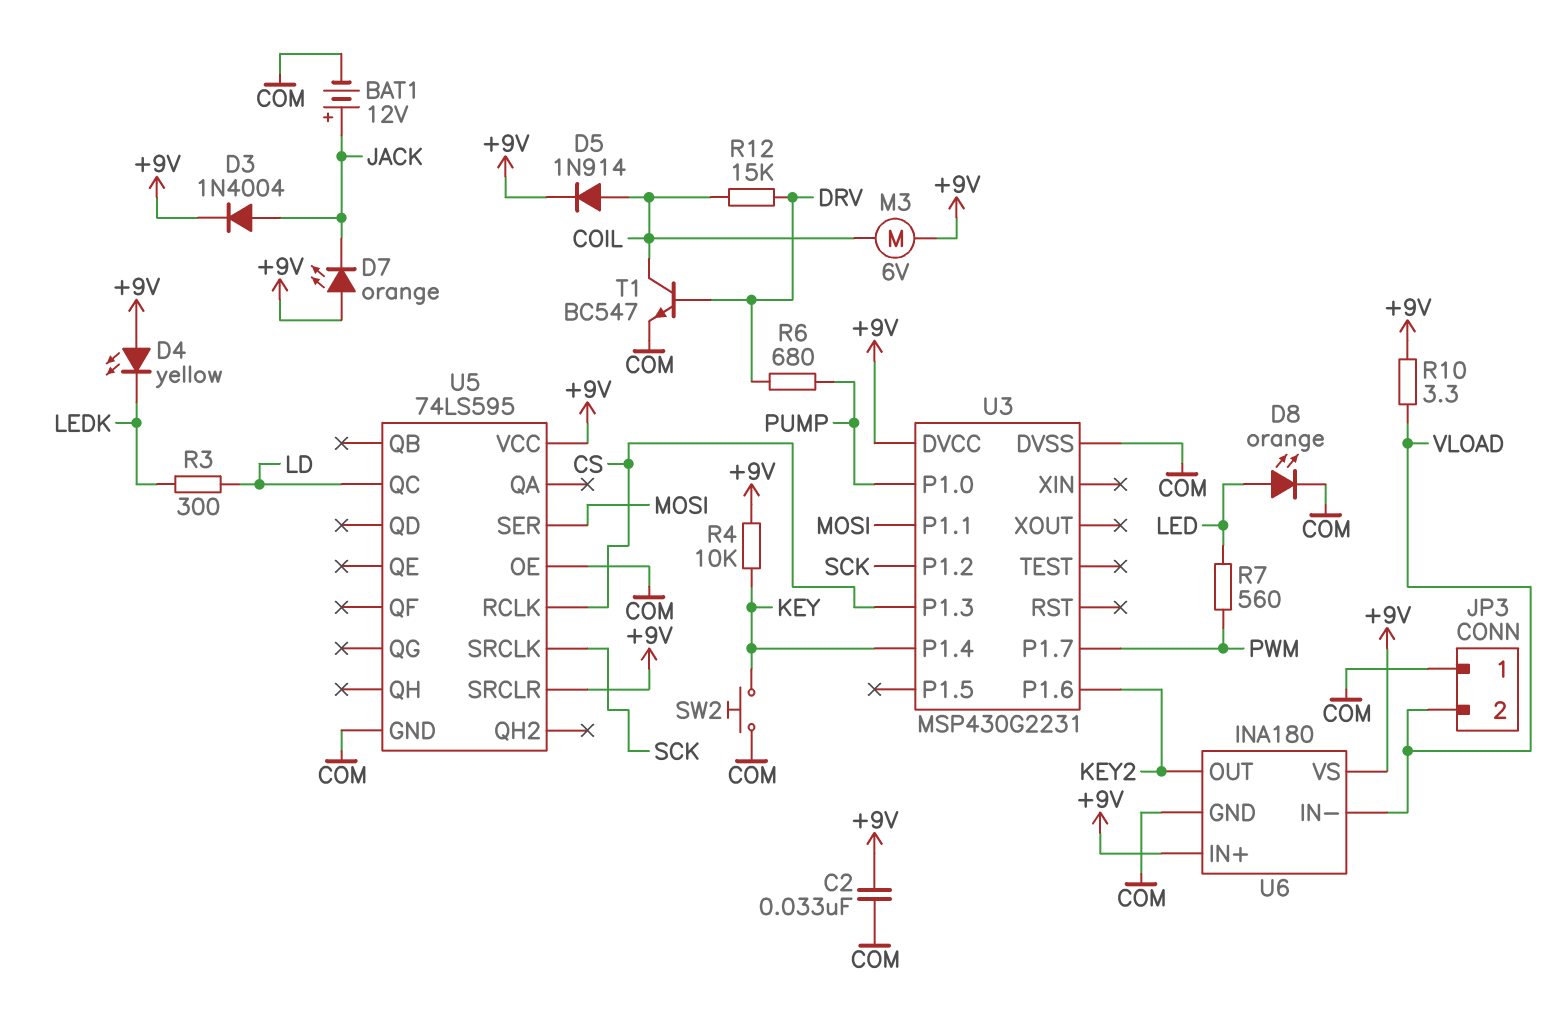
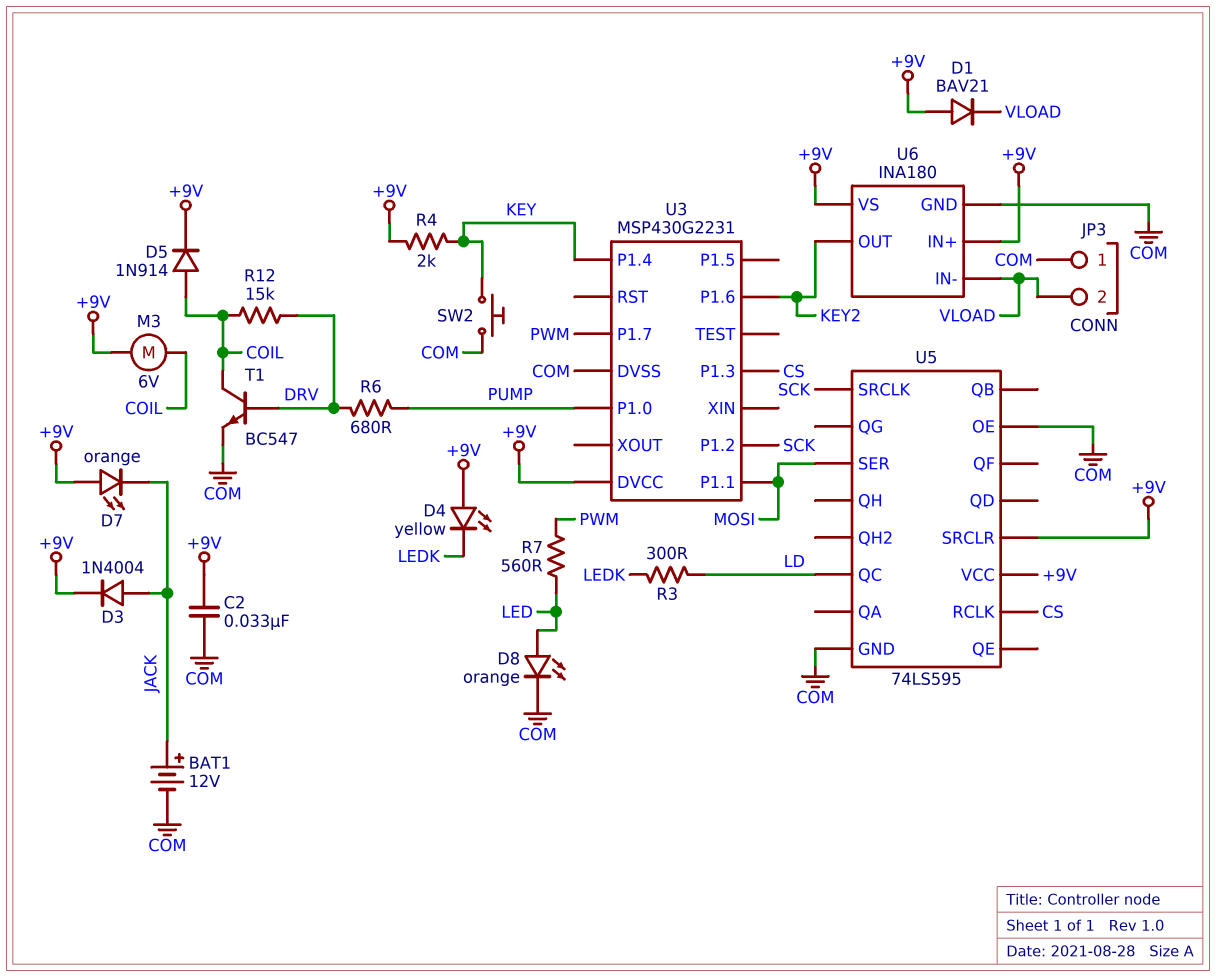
D1: none -> diode BAV21 (A +9V, K VLOAD)
R4: 10k (+9V, KEY) -> 2k (+9V, KEY)
R10: 3.3 (+9V, VLOAD) -> none

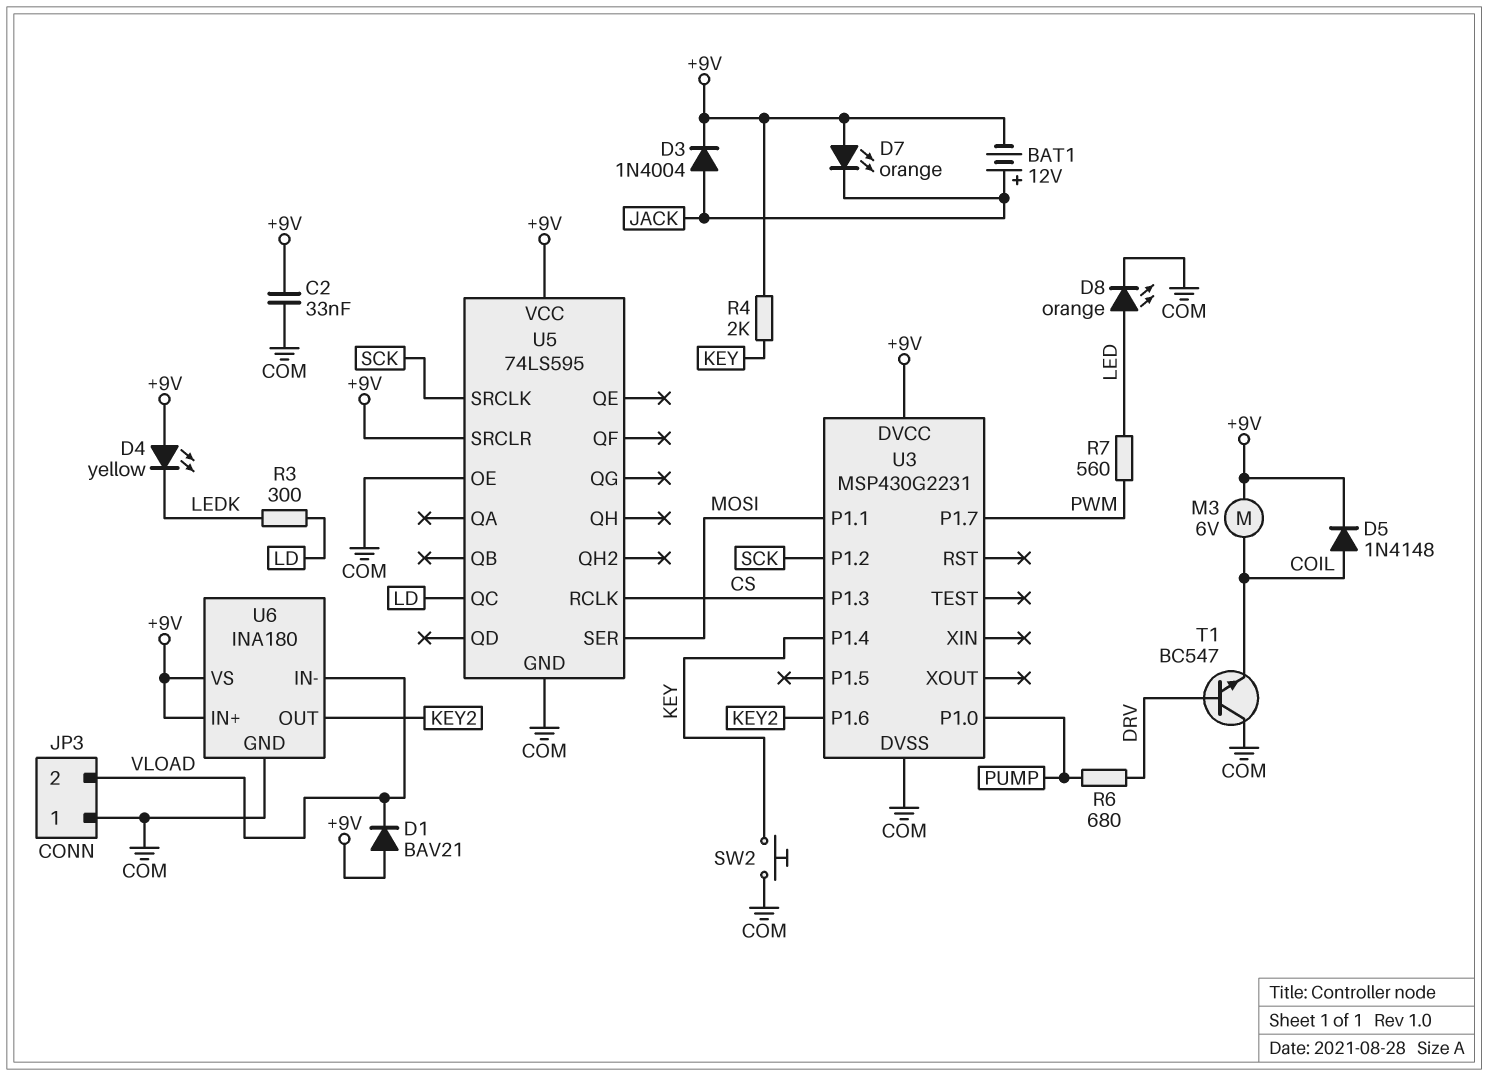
BAT1: 12V (plus JACK, minus COM) -> 12V (plus JACK, minus +9V)
D5: diode 1N914 (A COIL, K +9V) -> diode 1N4148 (A COIL, K +9V)
R12: 15k (COIL, DRV) -> none
T1: NPN BC547 (B DRV, C COIL, E COM) -> NPN BC547 (B DRV, C COM, E COIL)

